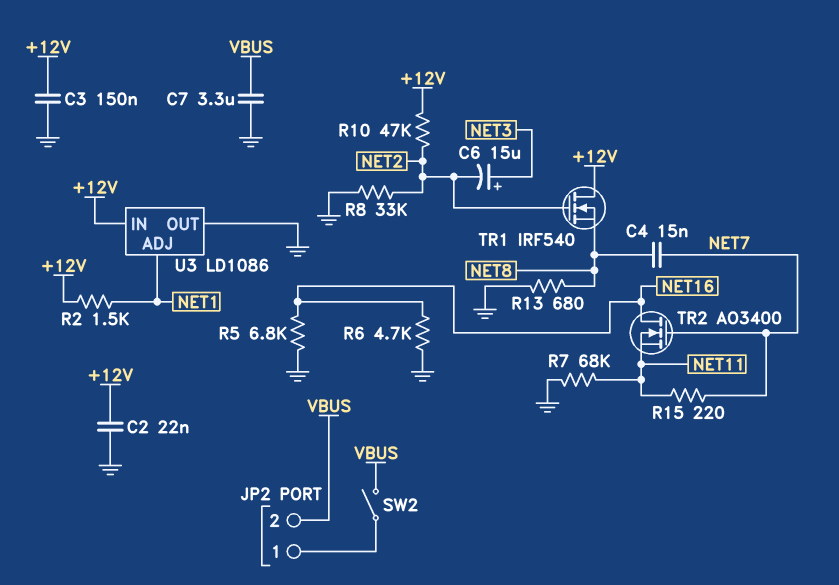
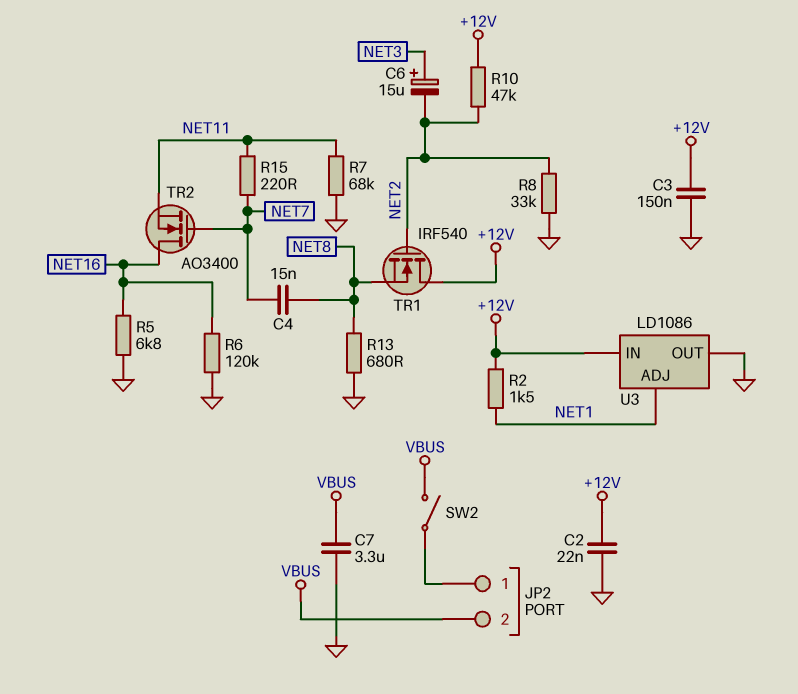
R6: 4.7k (GND, NET16) -> 120k (GND, NET16)

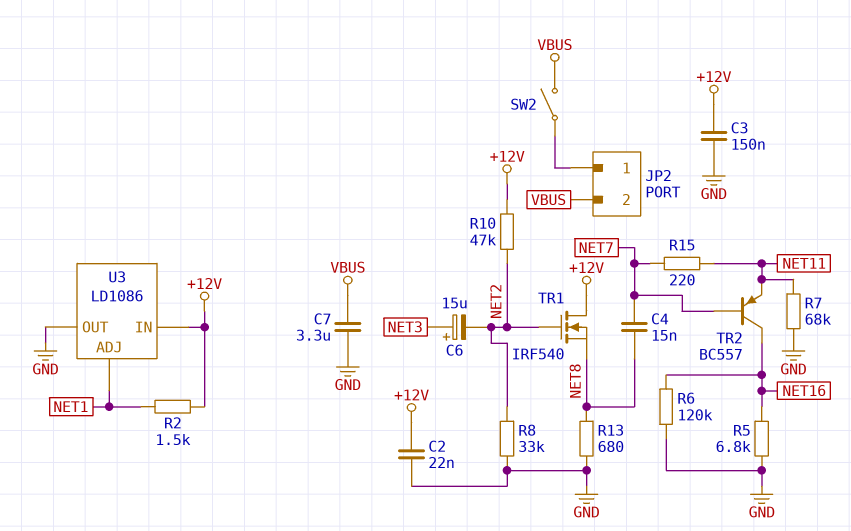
TR2: NMOS AO3400 (G NET7, D NET16, S NET11) -> PNP BC557 (B NET7, C NET16, E NET11)

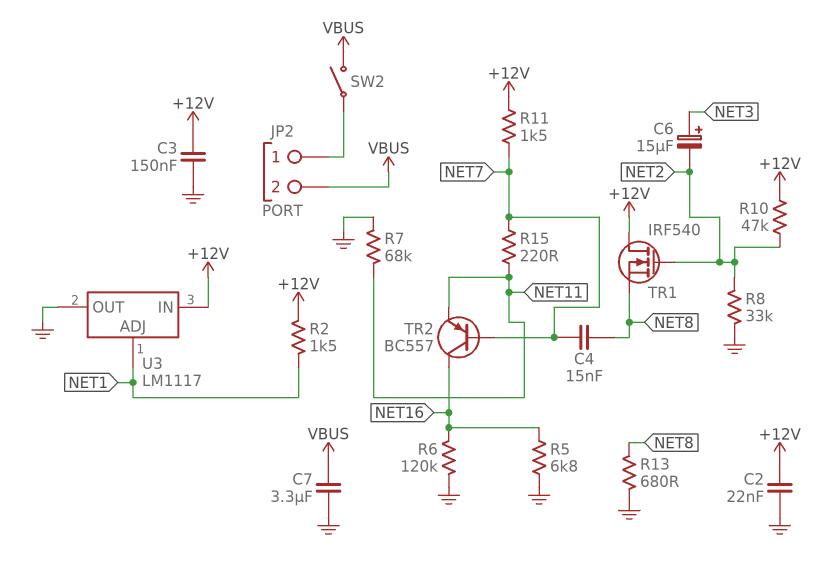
R11: none -> 1.5k (+12V, NET7)
U3: LD1086 -> LM1117

